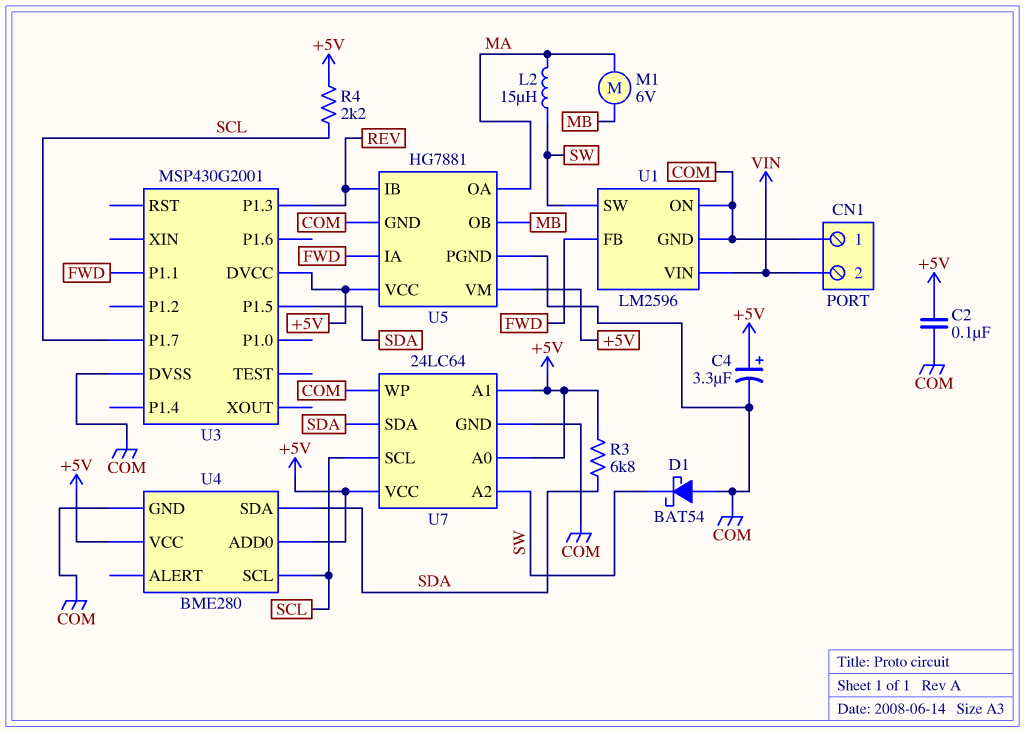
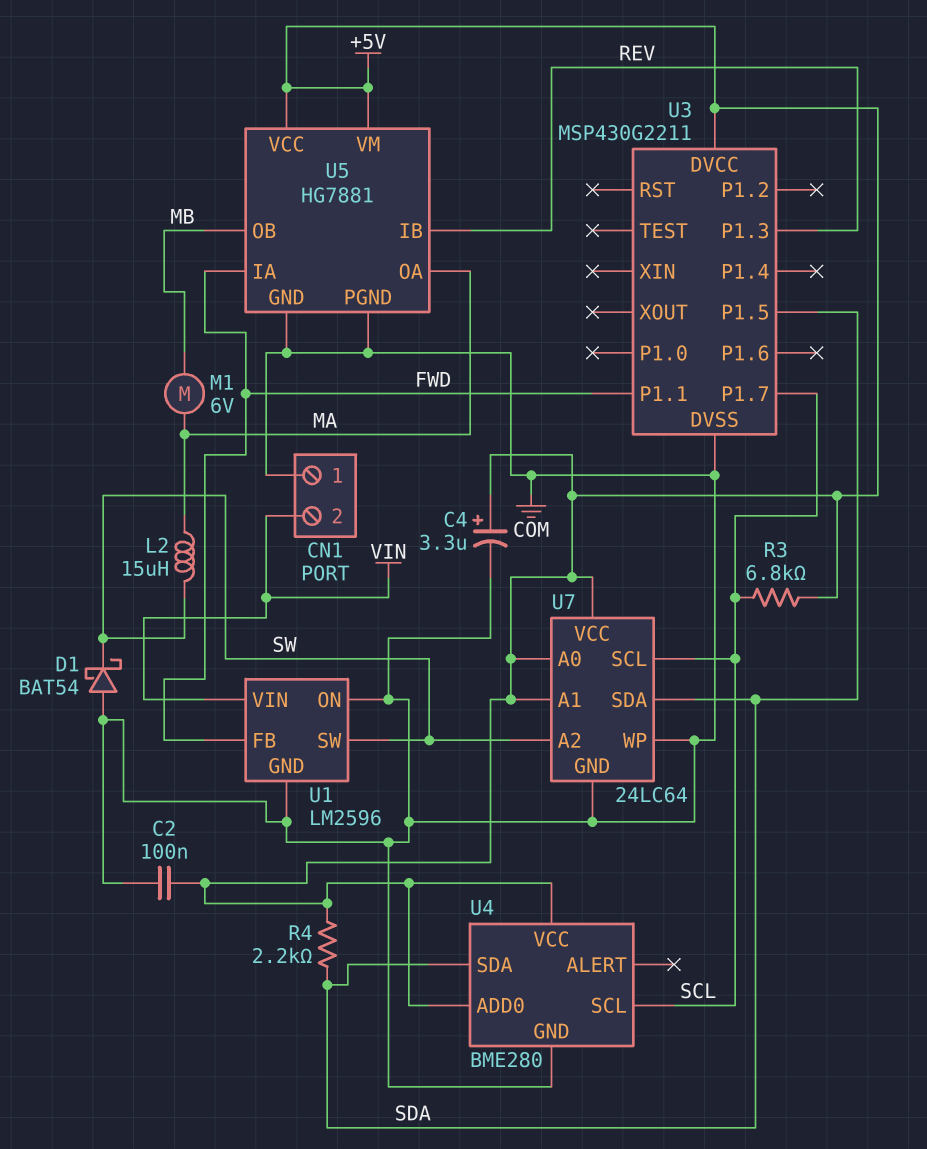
R3: 6.8k (+5V, SDA) -> 6.8k (+5V, SCL)
R4: 2.2k (+5V, SCL) -> 2.2k (+5V, SDA)
U3: MSP430G2001 -> MSP430G2211

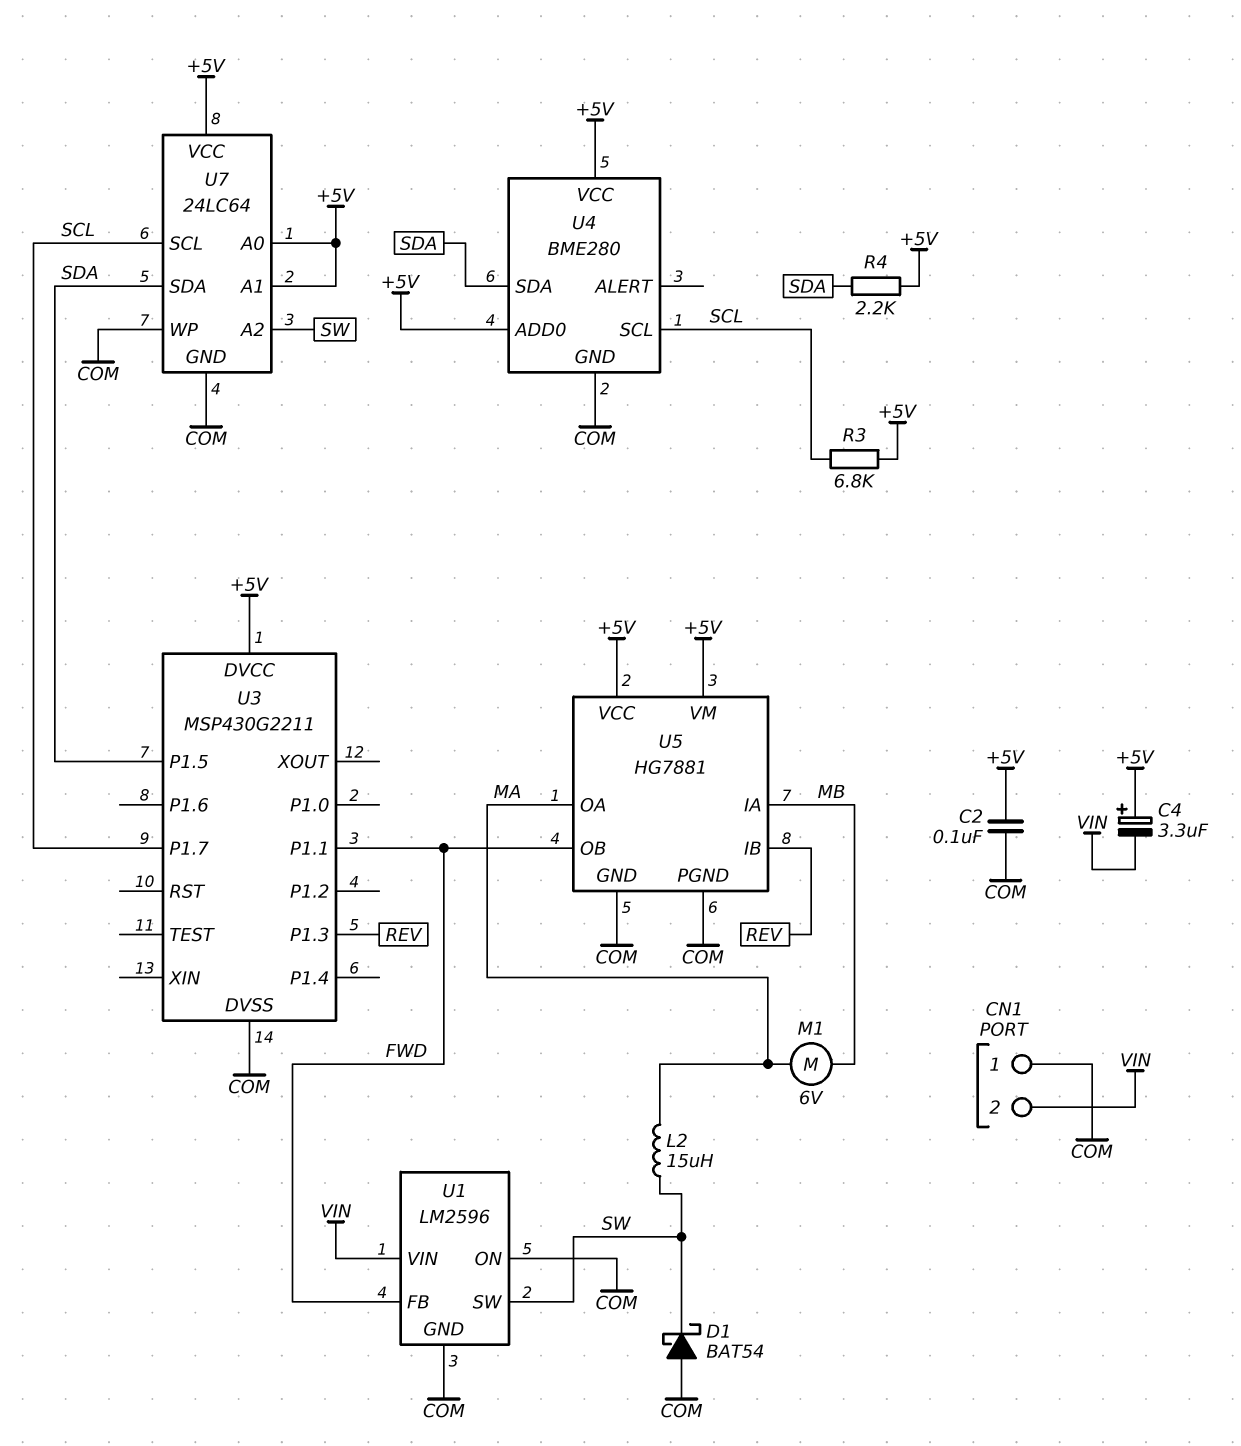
C4: 3.3uF (plus +5V, minus COM) -> 3.3uF (plus +5V, minus VIN)
U5 pin IA: FWD -> MB
U5 pin OB: MB -> FWD

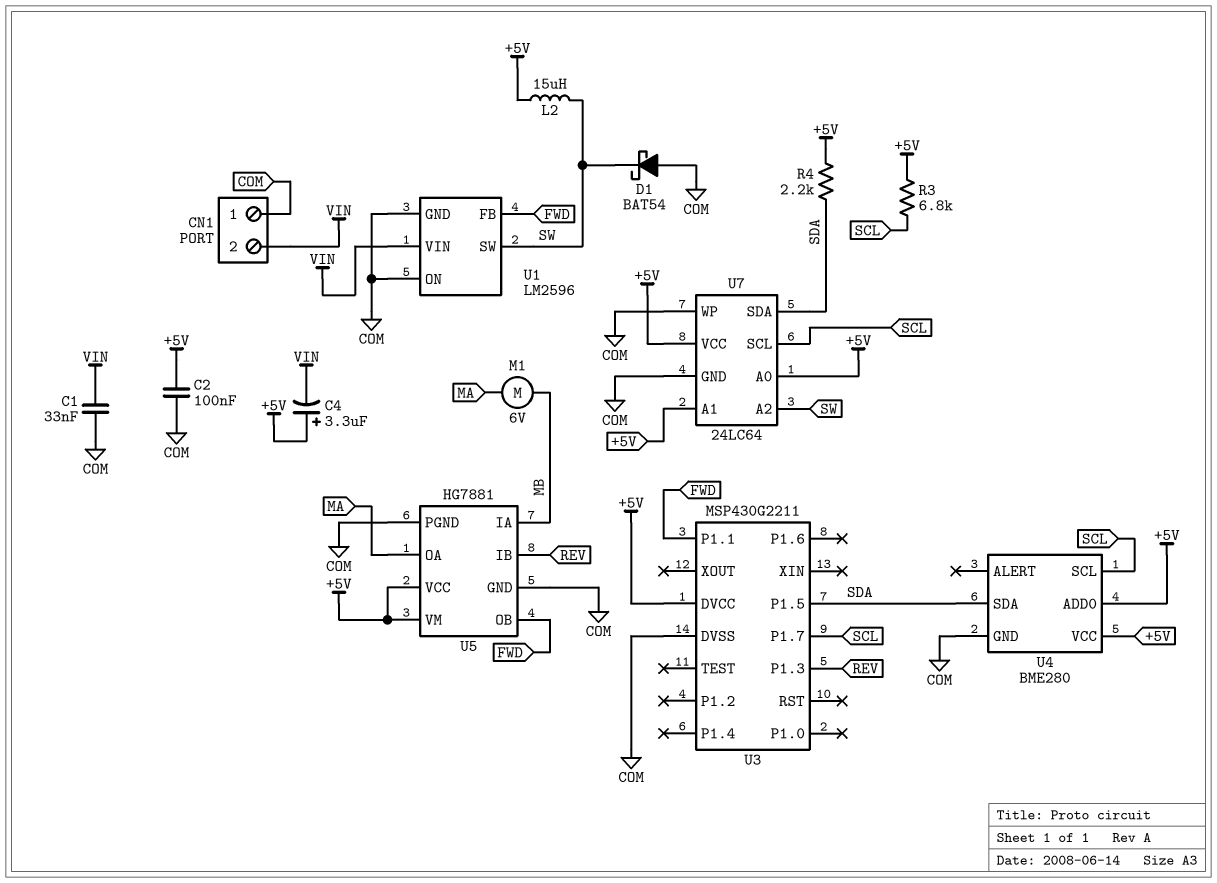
C1: none -> 33nF (COM, VIN)
L2: 15uH (MA, SW) -> 15uH (+5V, SW)

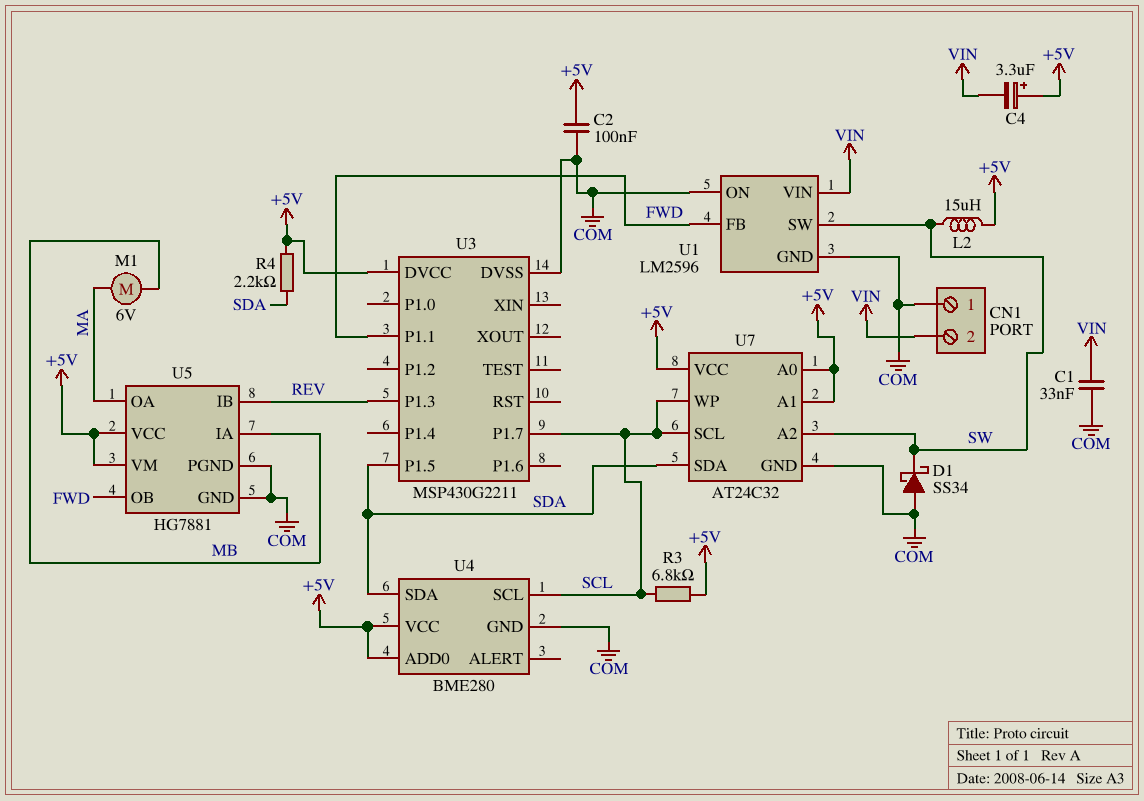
D1: schottky BAT54 (A COM, K SW) -> schottky SS34 (A COM, K SW)
U7: 24LC64 -> AT24C32
U7 pin WP: COM -> SCL

